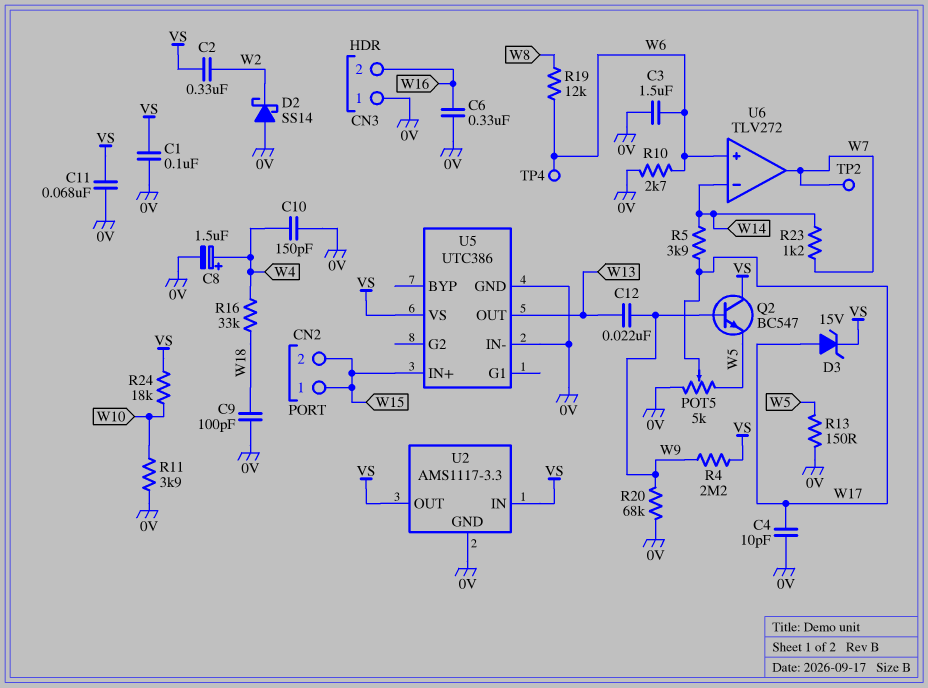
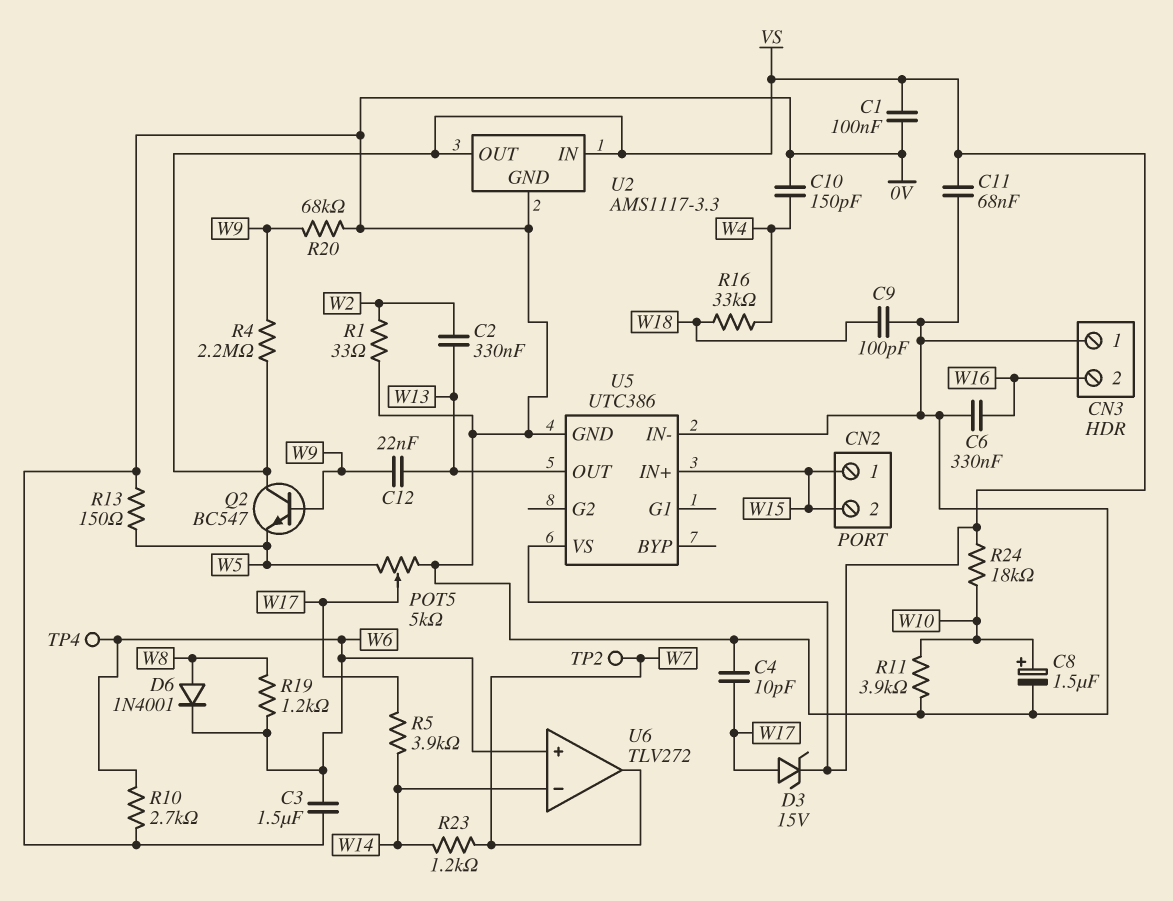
C2: 330nF (VS, W2) -> 330nF (W2, W13)
C8: 1.5uF (plus W4, minus 0V) -> 1.5uF (plus W10, minus 0V)
D2: schottky SS14 (A 0V, K W2) -> none
D6: none -> diode 1N4001 (A W8, K W6)
R1: none -> 33 (0V, W2)
R19: 12k (W6, W8) -> 1.2k (W6, W8)

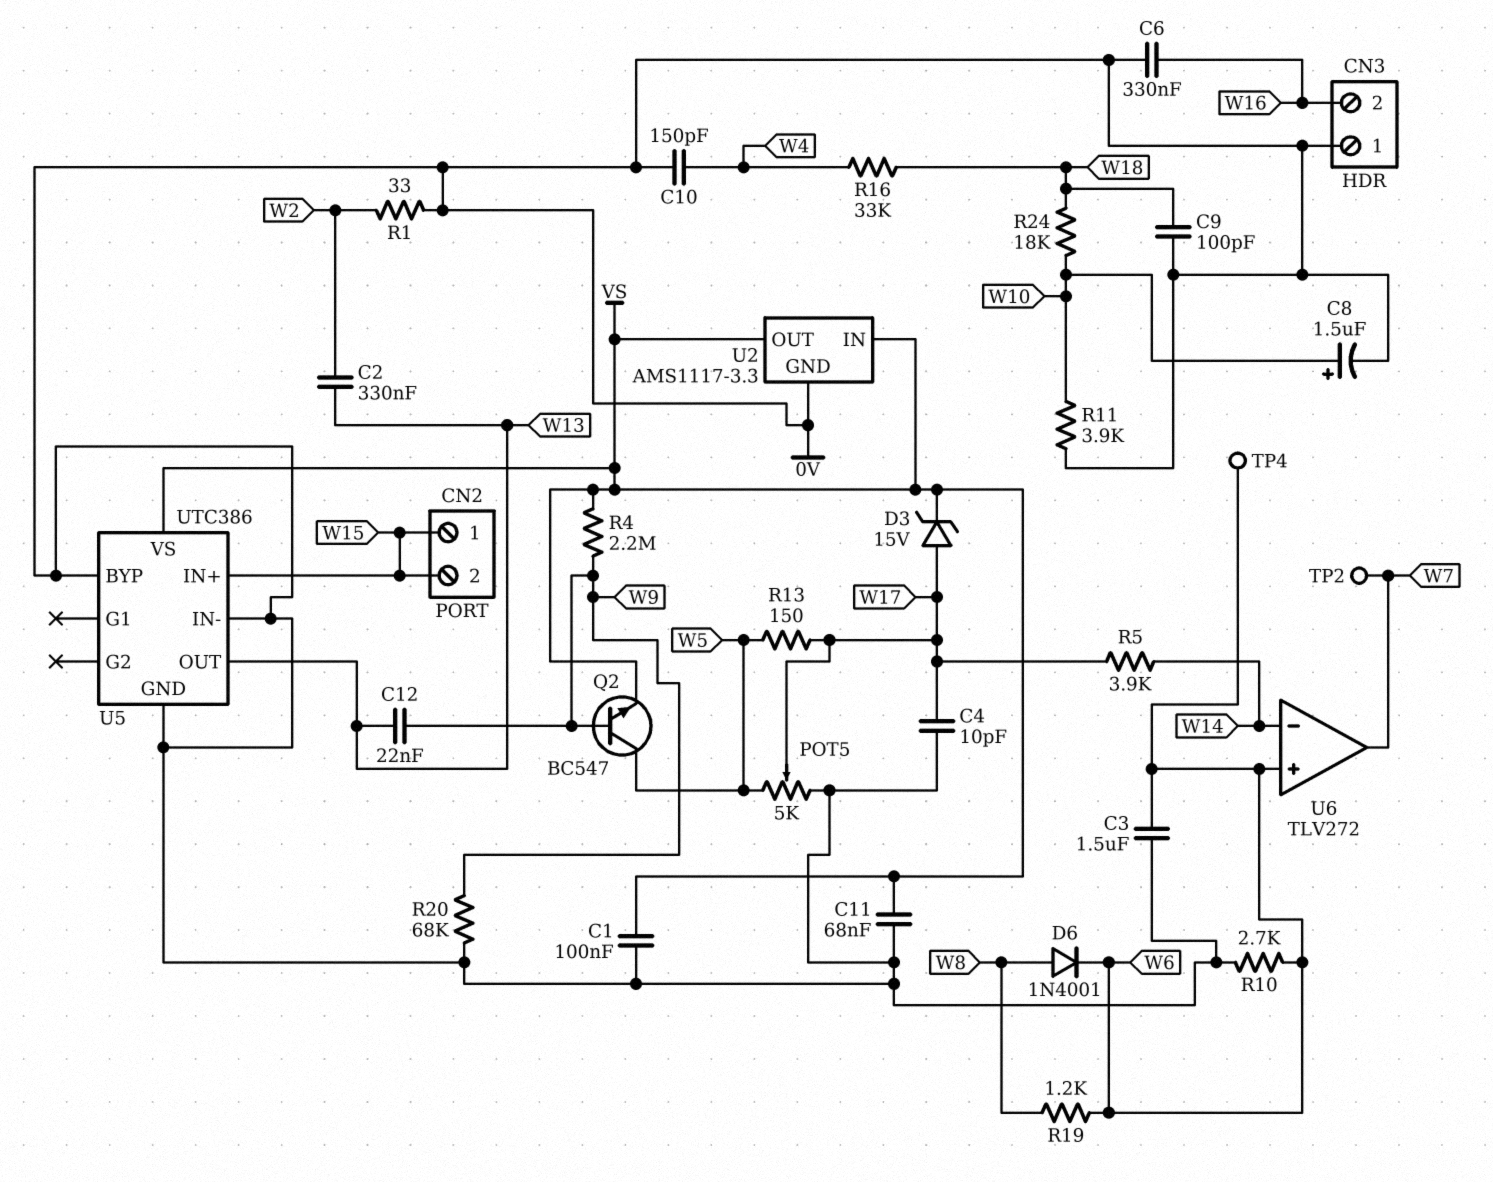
Q2: NPN BC547 (B W9, C VS, E W5) -> NPN BC547 (B W9, C W5, E VS)
R13: 150 (0V, W5) -> 150 (W5, W17)
R23: 1.2k (W7, W14) -> none
R24: 18k (VS, W10) -> 18k (W10, W18)
U5 pin BYP: none -> 0V

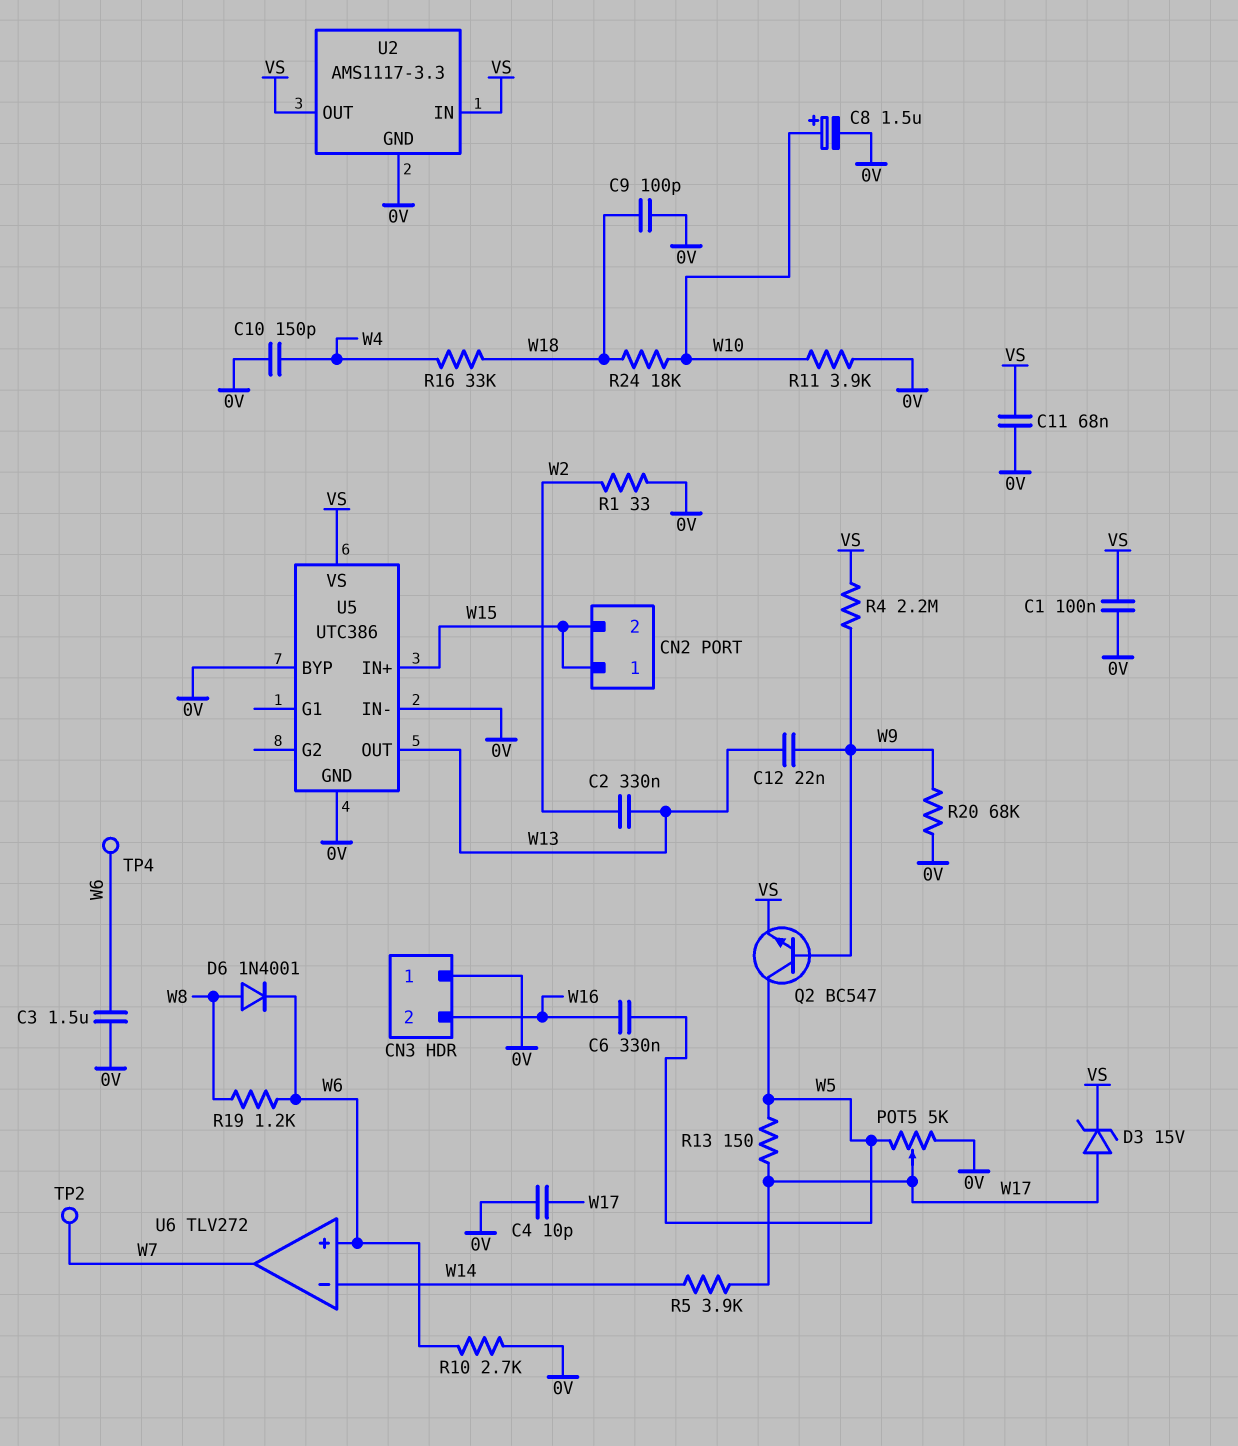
C6: 330nF (0V, W16) -> 330nF (W5, W16)

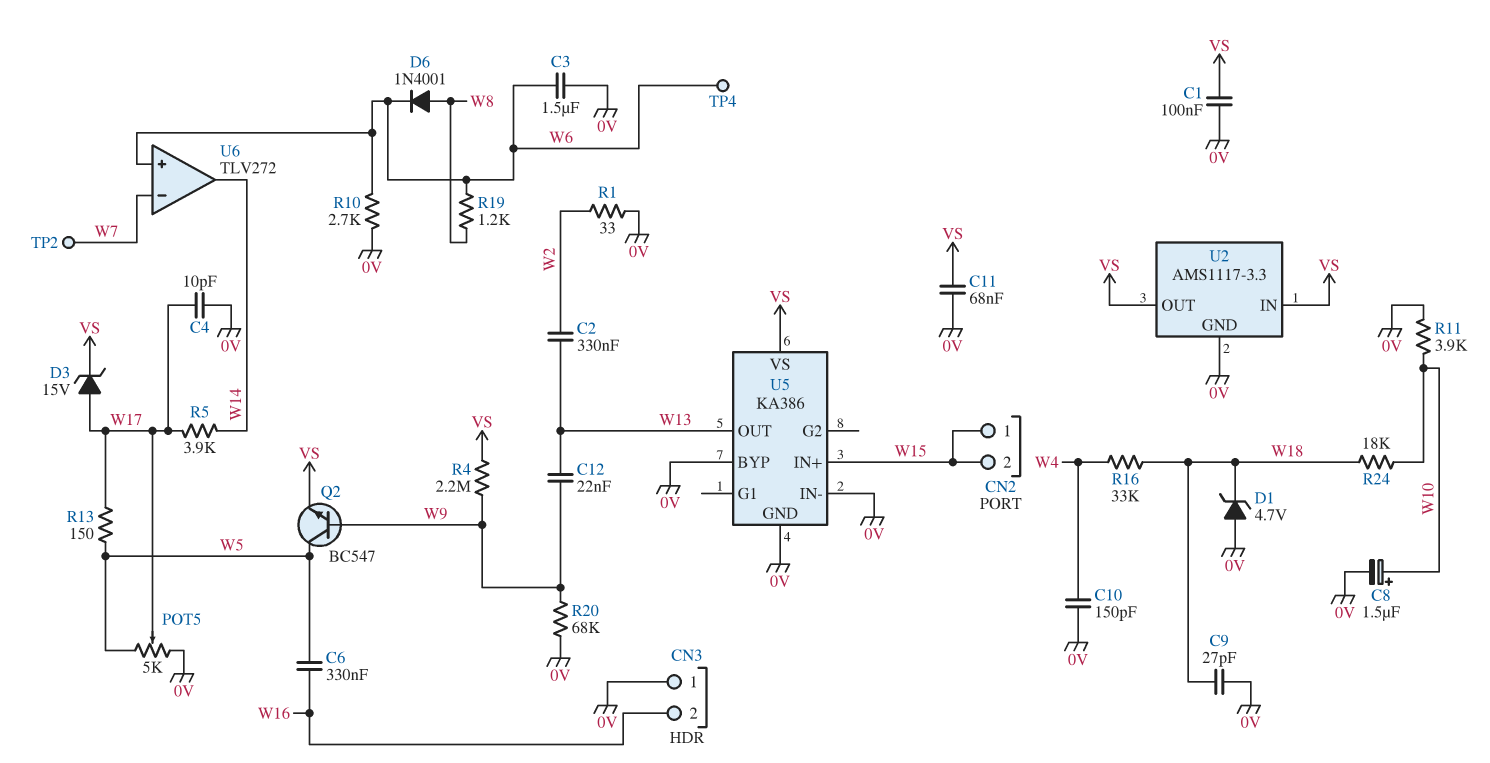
C9: 100pF (0V, W18) -> 27pF (0V, W18)
D1: none -> zener 4.7V (A 0V, K W18)
U5: UTC386 -> KA386
U6 pin in-: W14 -> W7
U6 pin out: W7 -> W14

